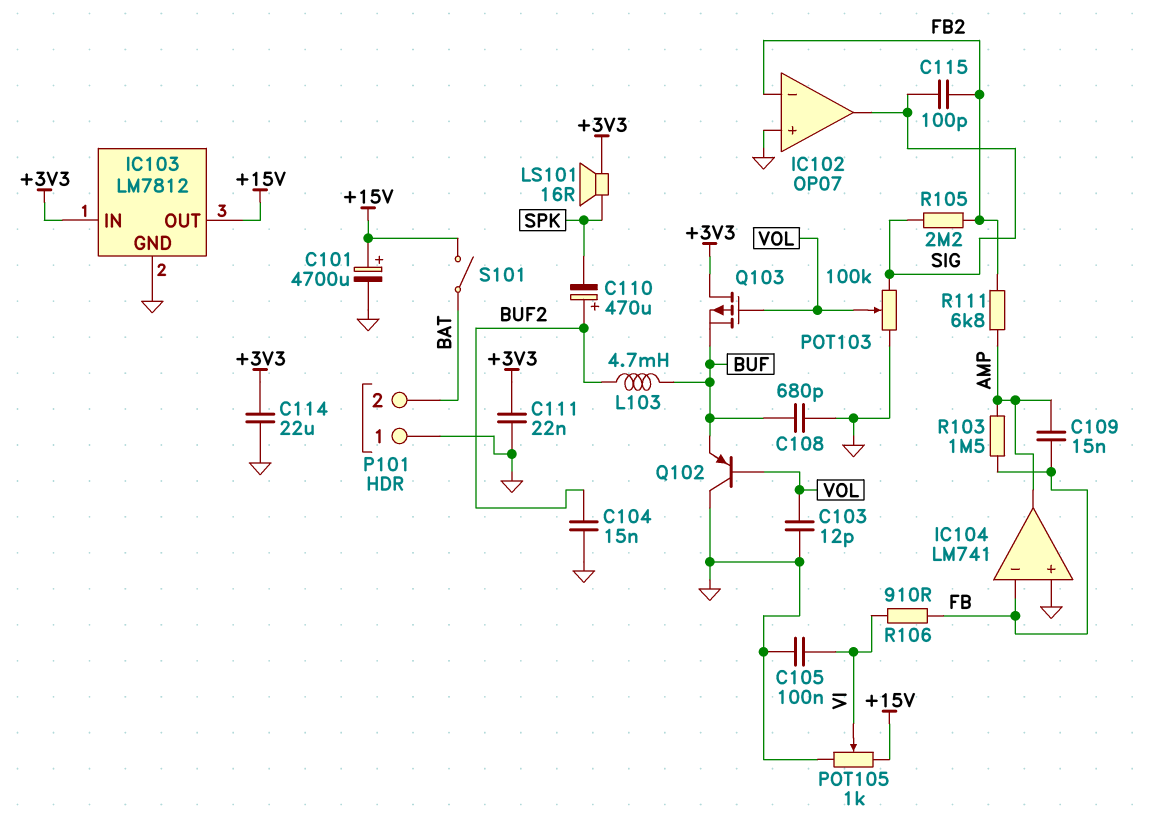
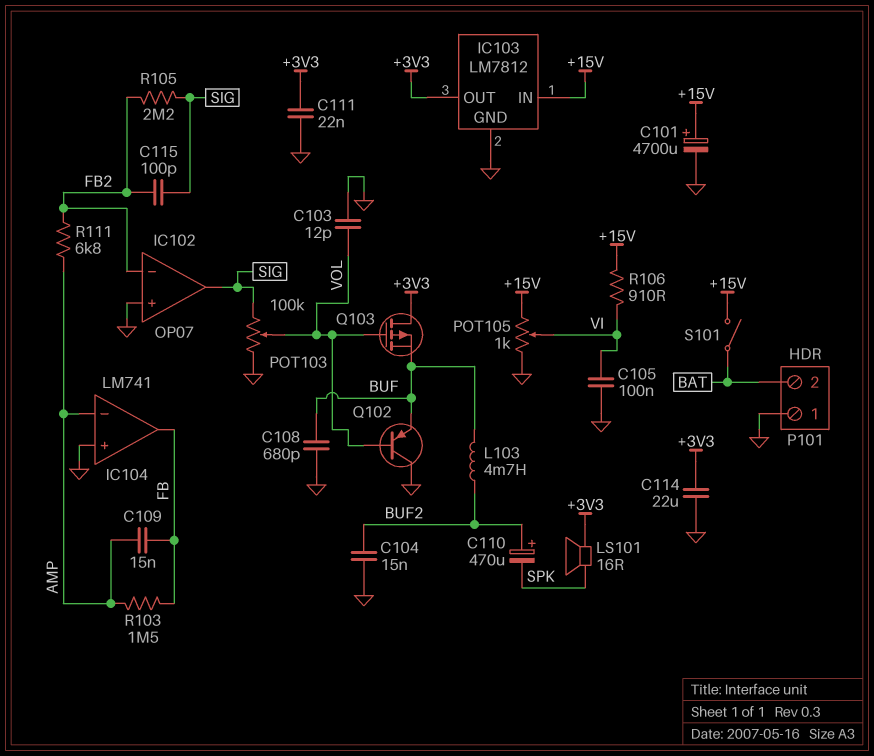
IC103 pin IN: +3V3 -> +15V
IC103 pin OUT: +15V -> +3V3
IC104 pin in-: FB -> AMP
IC104 pin out: AMP -> FB
R106: 910 (FB, VI) -> 910 (+15V, VI)

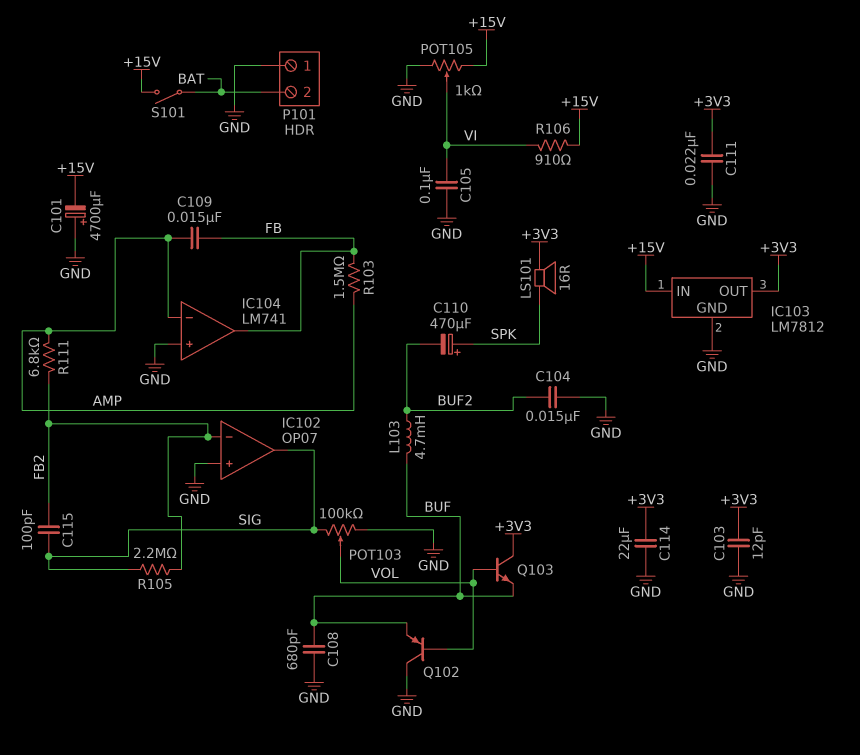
C101: 4700uF (plus +15V, minus GND) -> 4700uF (plus GND, minus +15V)
C103: 12pF (GND, VOL) -> 12pF (+3V3, GND)
C110: 470uF (plus BUF2, minus SPK) -> 470uF (plus SPK, minus BUF2)
Q103: PMOS (G VOL, D +3V3, S BUF) -> NPN (B VOL, C +3V3, E BUF)

